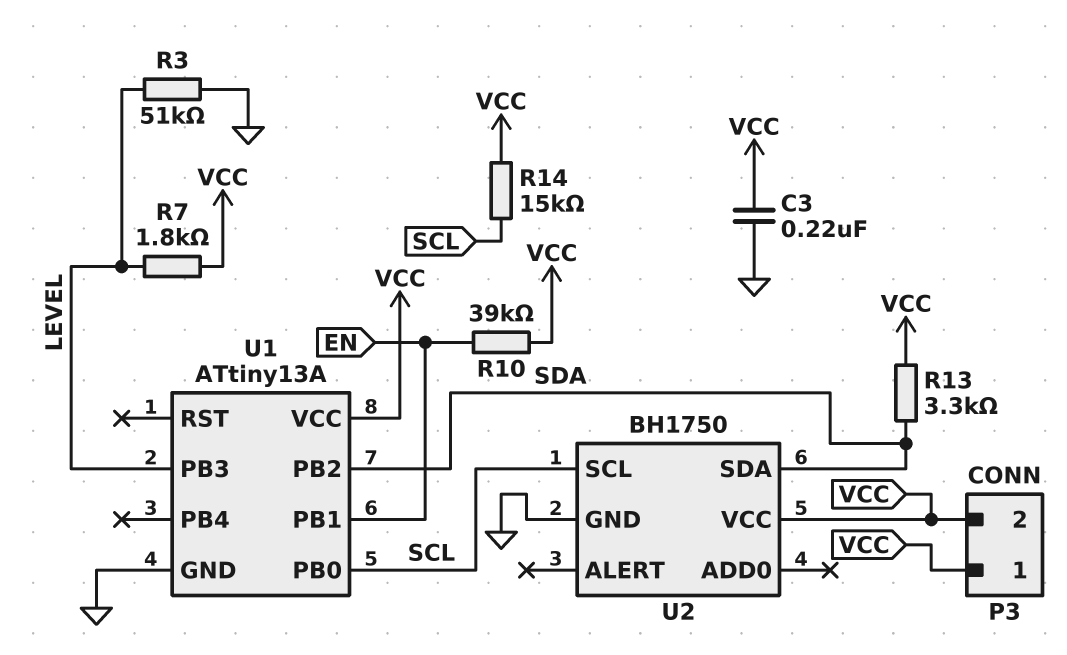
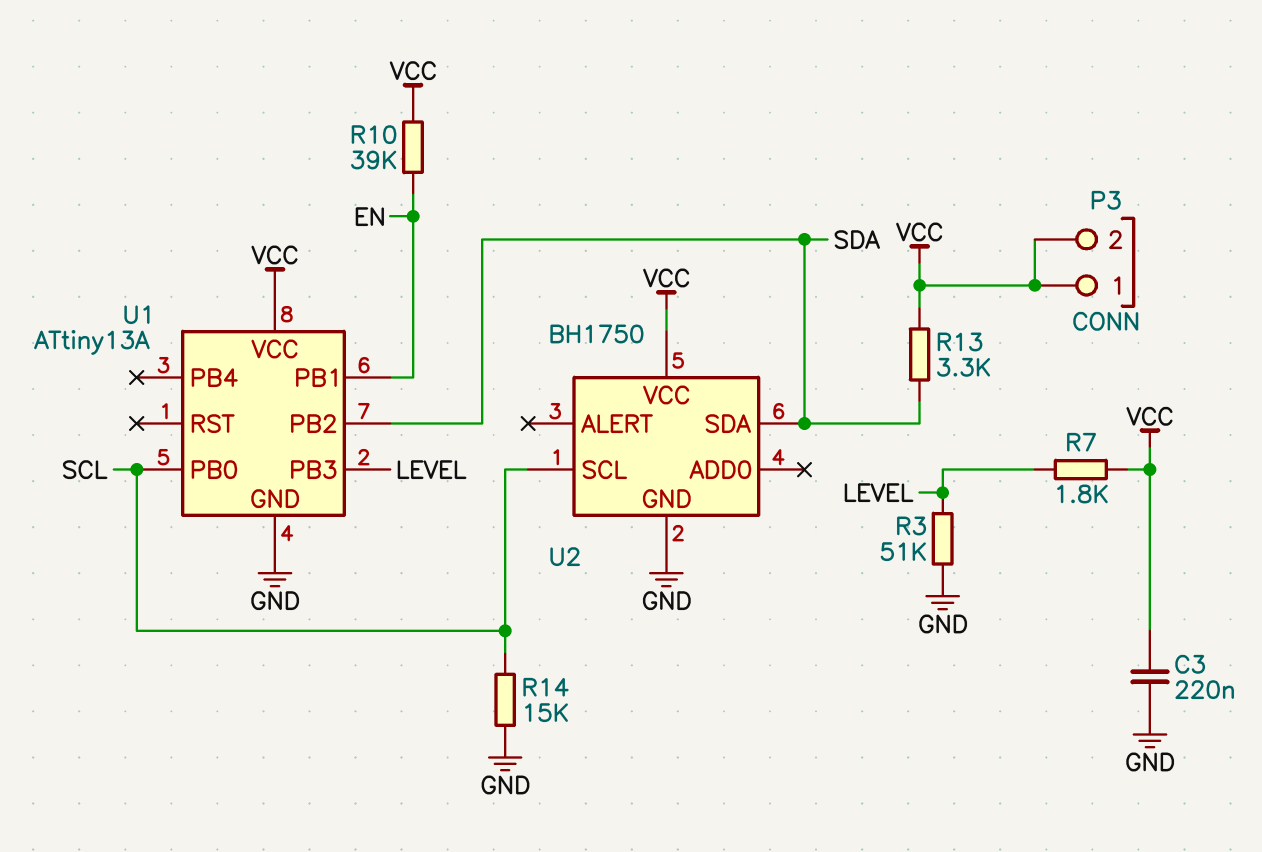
R14: 15k (SCL, VCC) -> 15k (GND, SCL)

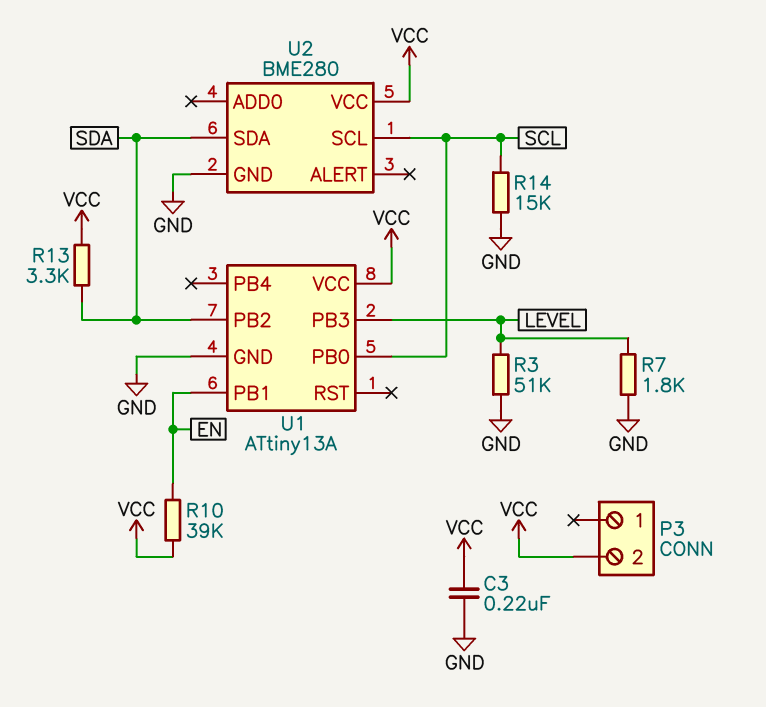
P3 pin 1: VCC -> none
R7: 1.8k (LEVEL, VCC) -> 1.8k (GND, LEVEL)
U2: BH1750 -> BME280

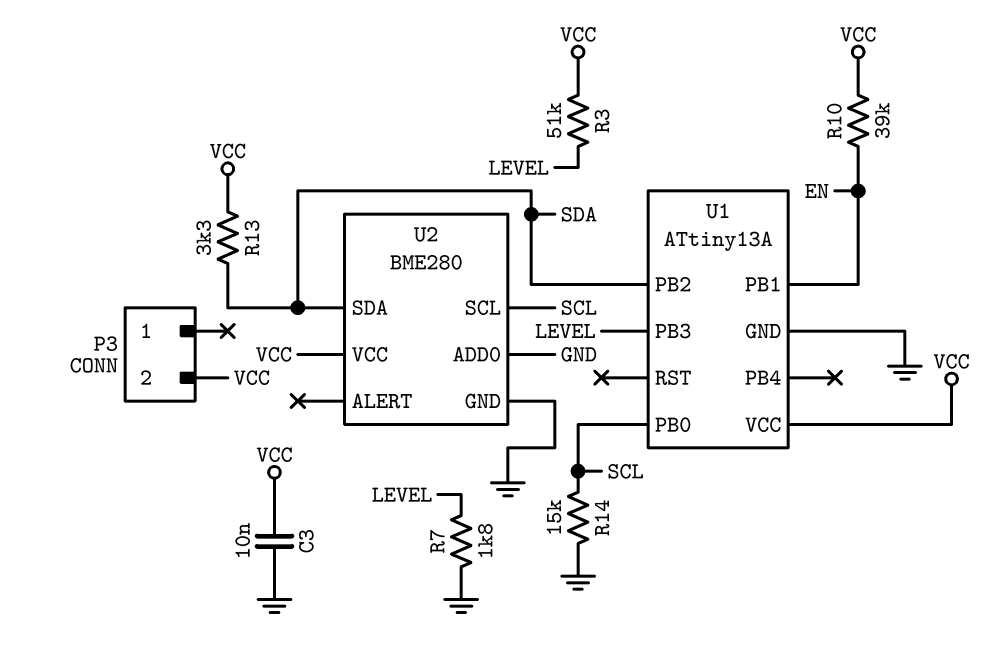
C3: 220nF (GND, VCC) -> 10nF (GND, VCC)
R3: 51k (GND, LEVEL) -> 51k (LEVEL, VCC)
U2 pin ADD0: none -> GND

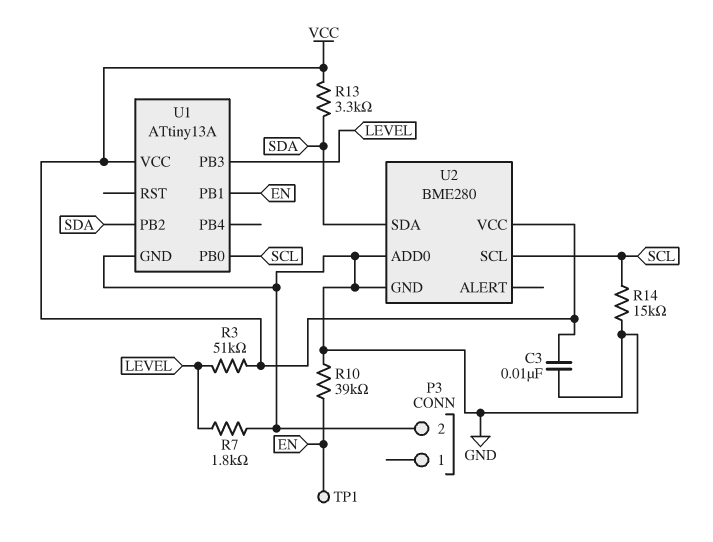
P3 pin 2: VCC -> GND
R10: 39k (EN, VCC) -> 39k (EN, GND)
TP1: none -> test point (EN)

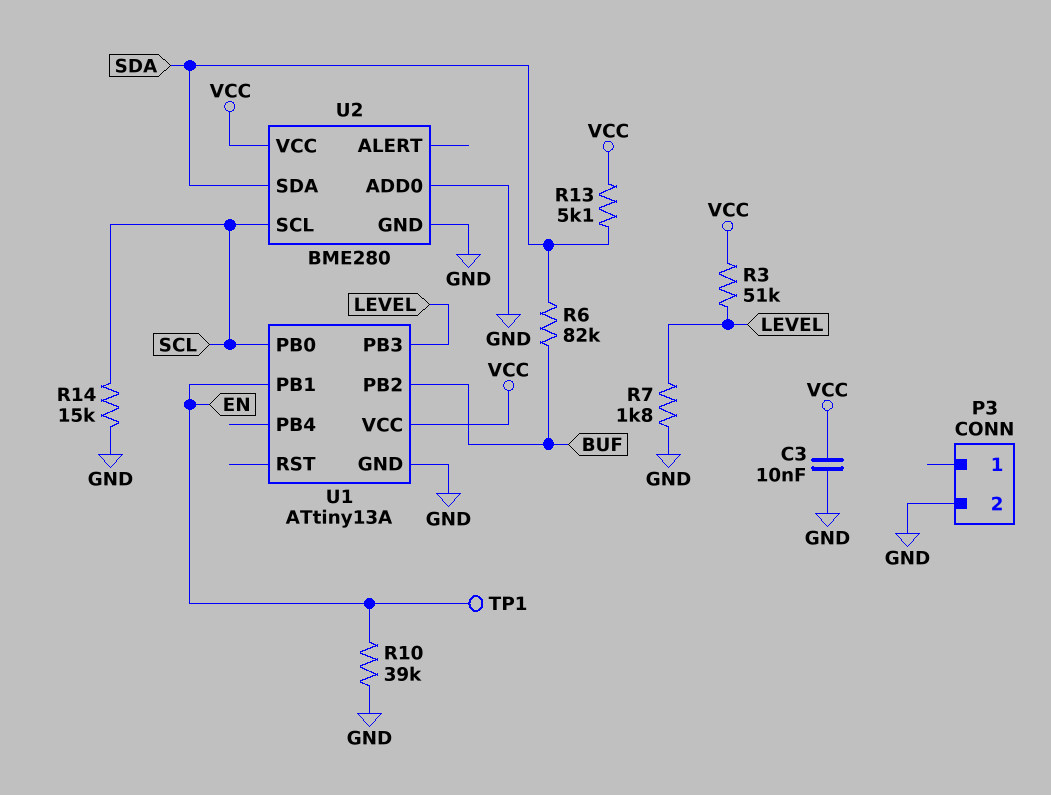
R6: none -> 82k (BUF, SDA)
R13: 3.3k (SDA, VCC) -> 5.1k (SDA, VCC)
U1 pin PB2: SDA -> BUF

